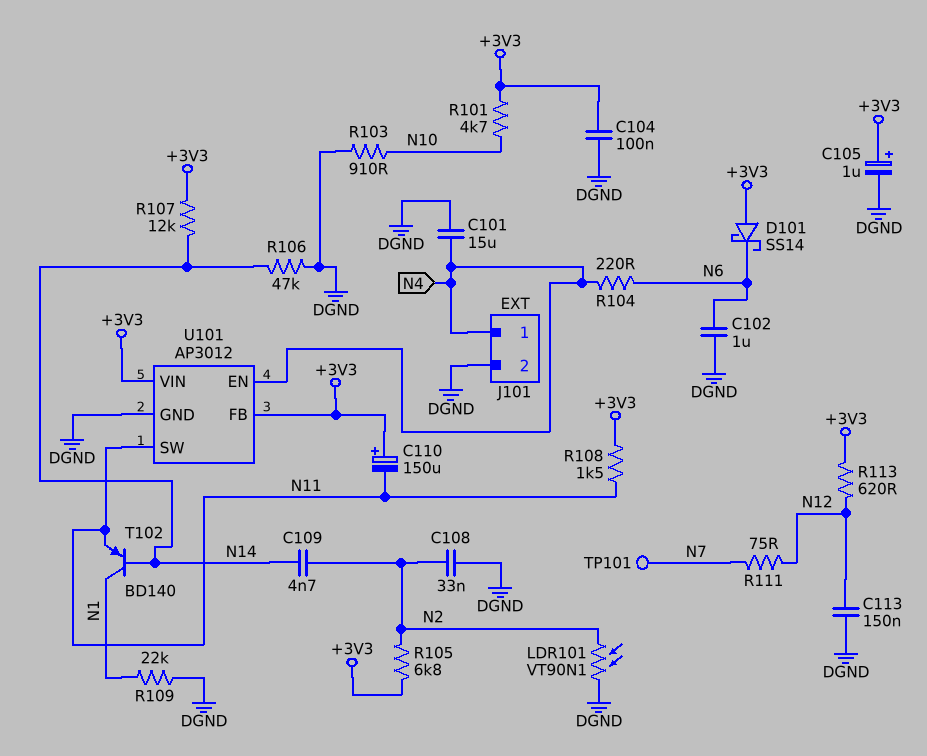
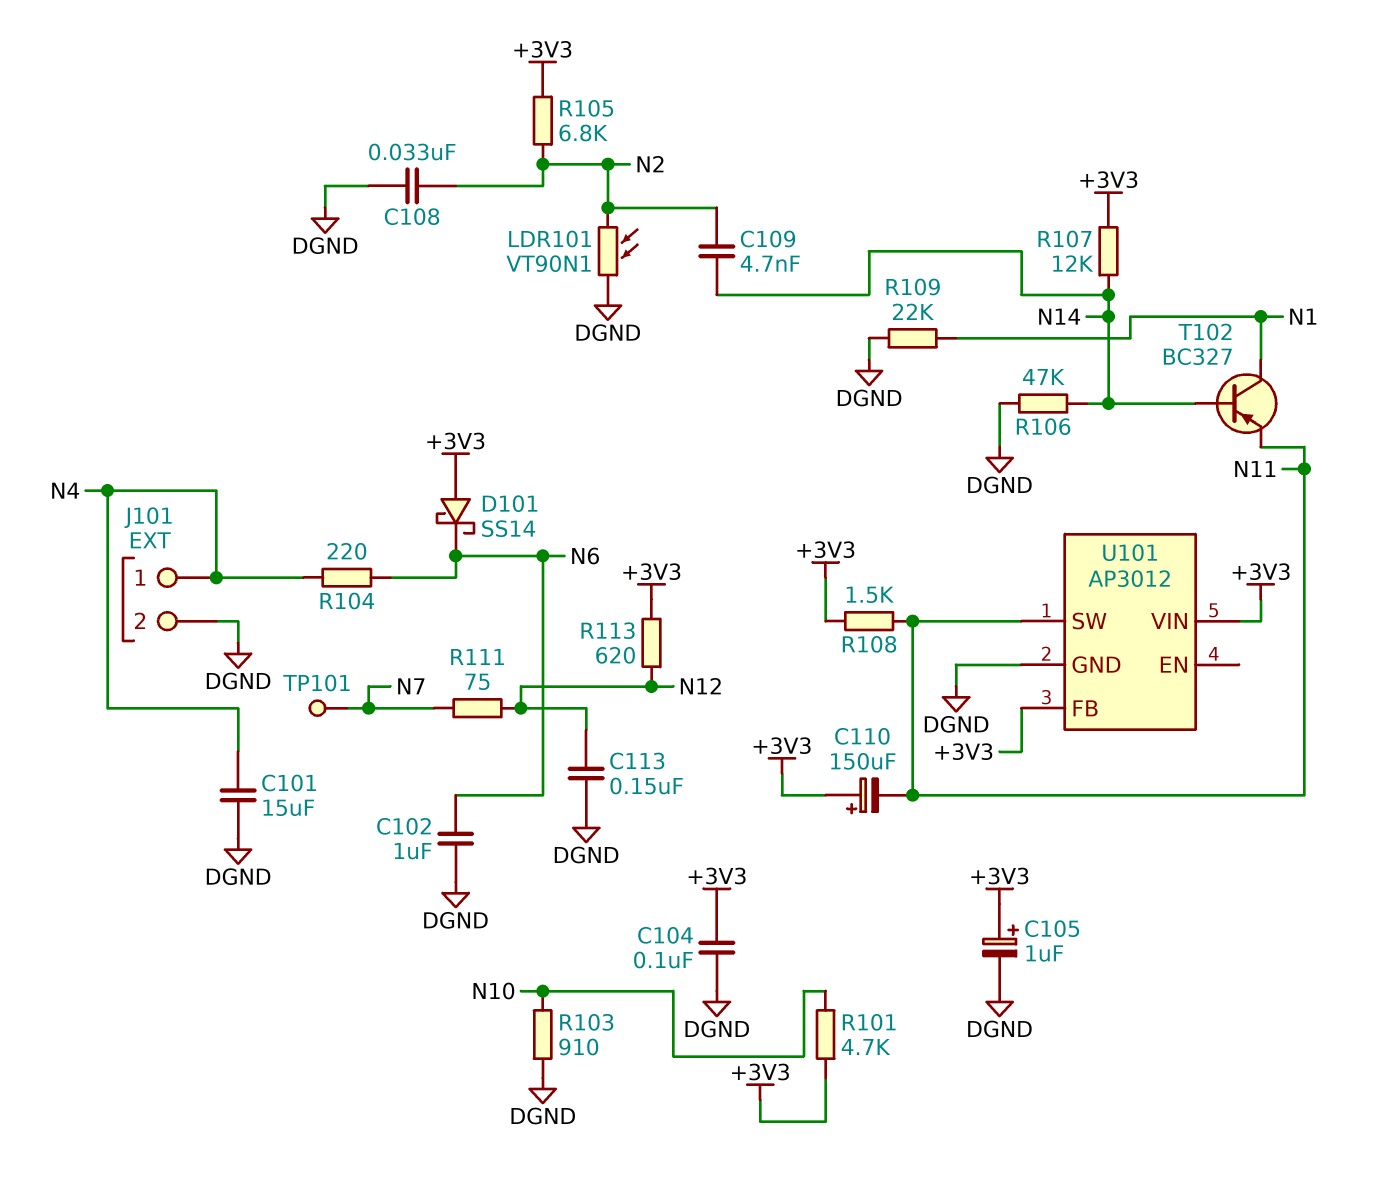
T102: PNP BD140 (B N14, C N1, E N11) -> PNP BC327 (B N14, C N1, E N11)
U101 pin EN: N4 -> none

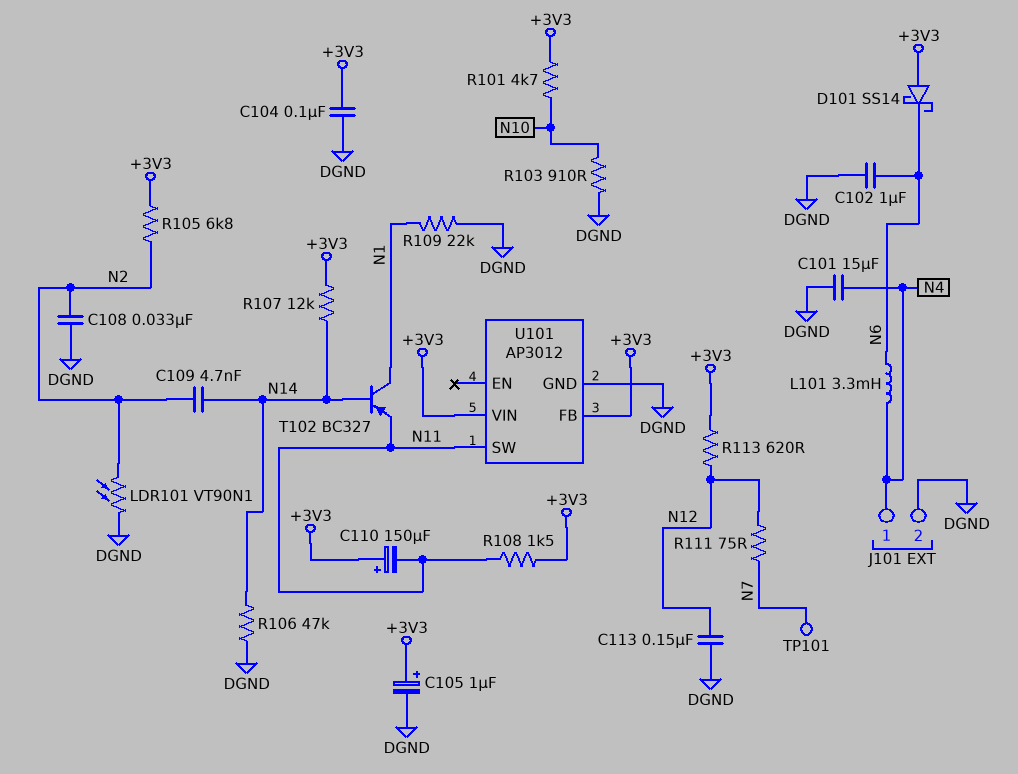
L101: none -> 3.3mH (N4, N6)
R104: 220 (N4, N6) -> none

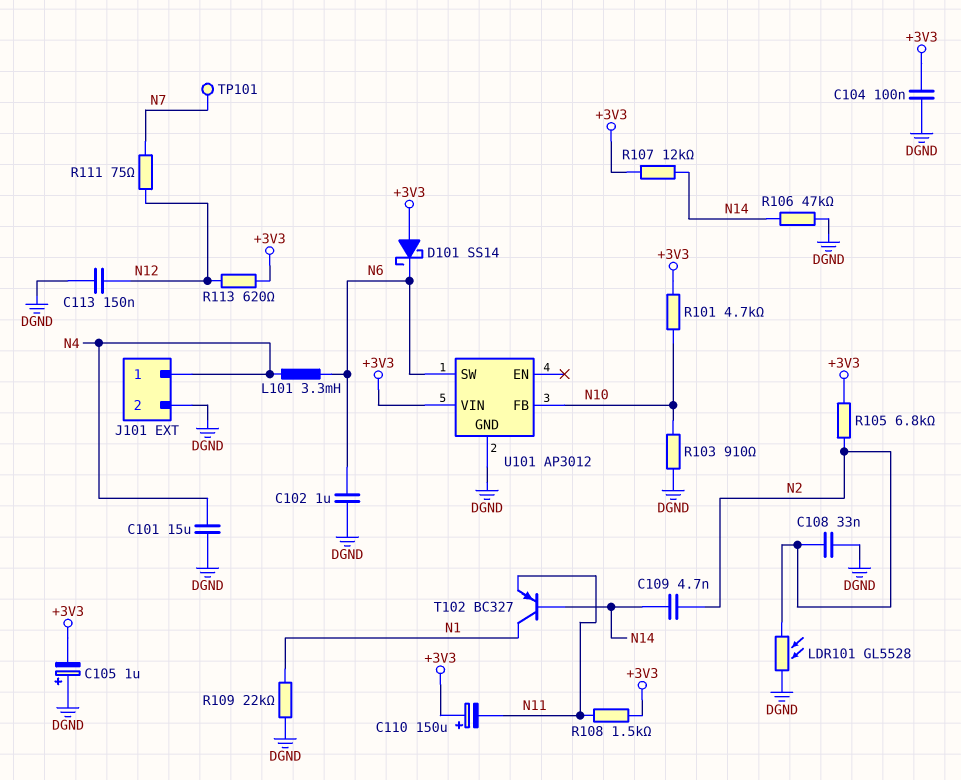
C105: 1uF (plus +3V3, minus DGND) -> 1uF (plus DGND, minus +3V3)
LDR101: VT90N1 (DGND, N2) -> GL5528 (DGND, N2)
U101 pin FB: +3V3 -> N10
U101 pin SW: N11 -> N6

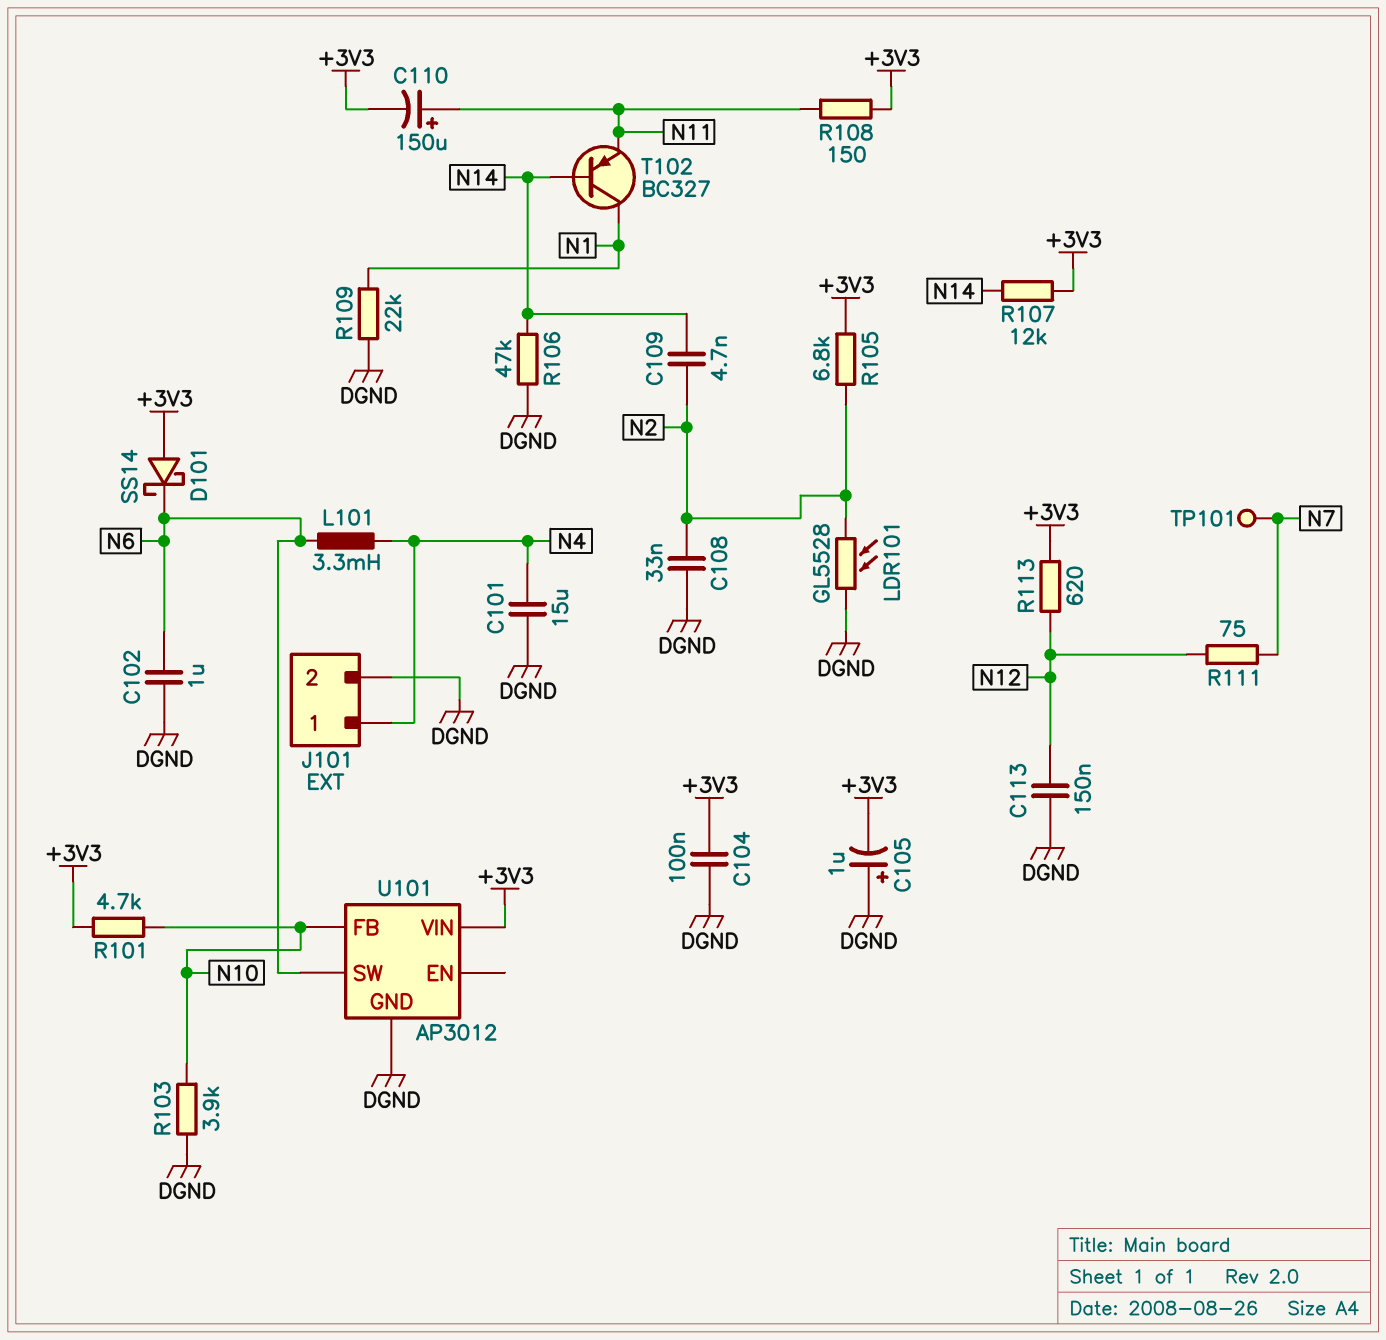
C110: 150uF (plus +3V3, minus N11) -> 150uF (plus N11, minus +3V3)
R103: 910 (DGND, N10) -> 3.9k (DGND, N10)
R108: 1.5k (+3V3, N11) -> 150 (+3V3, N11)

